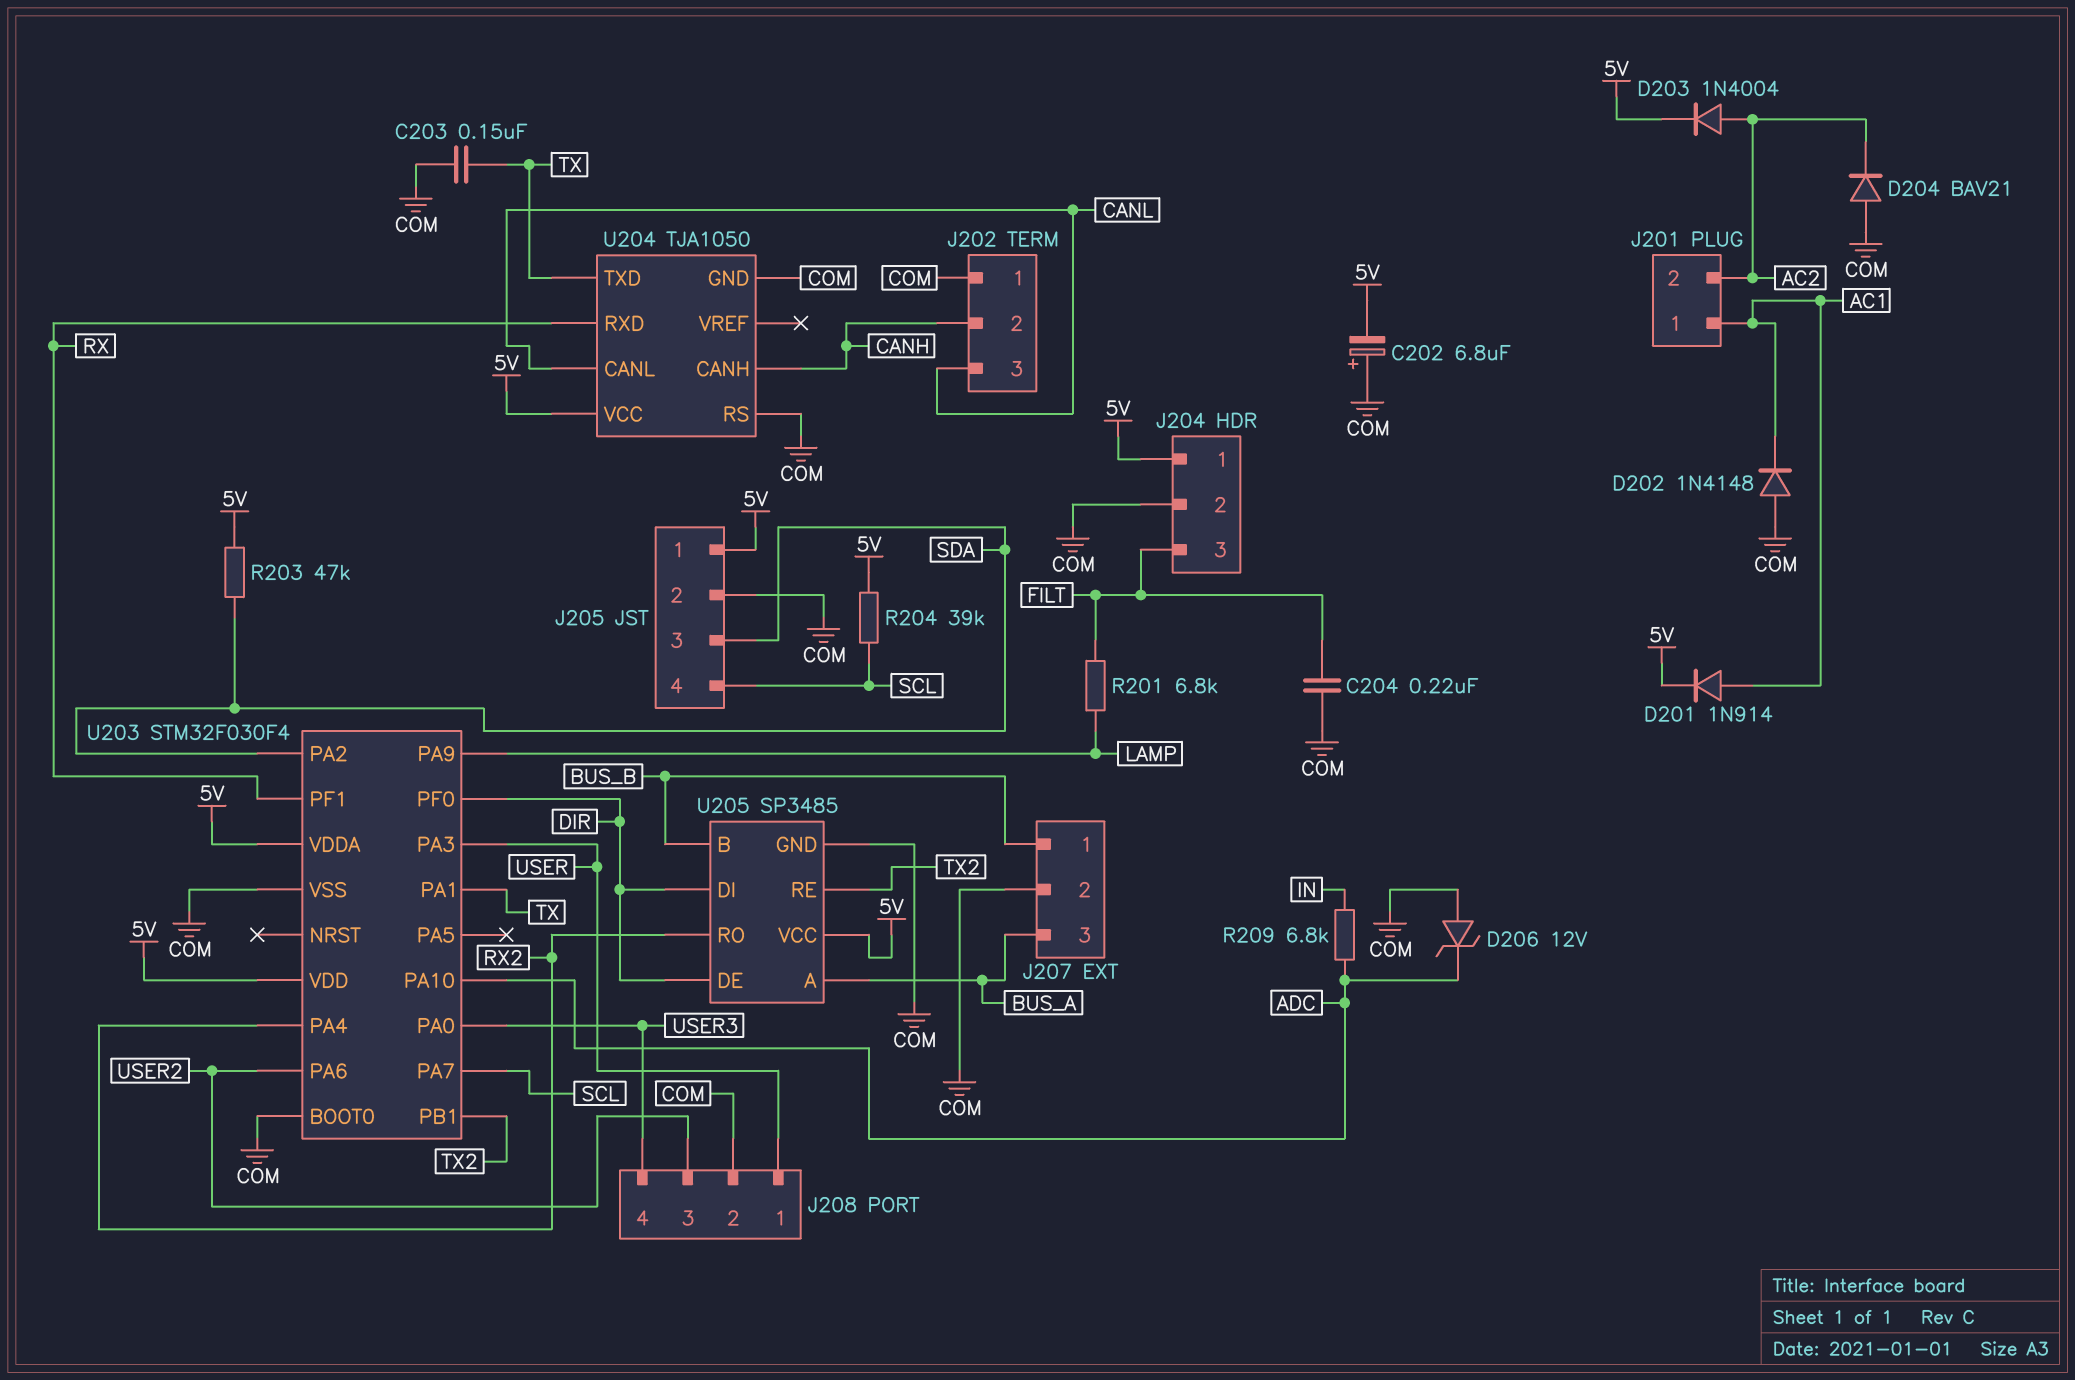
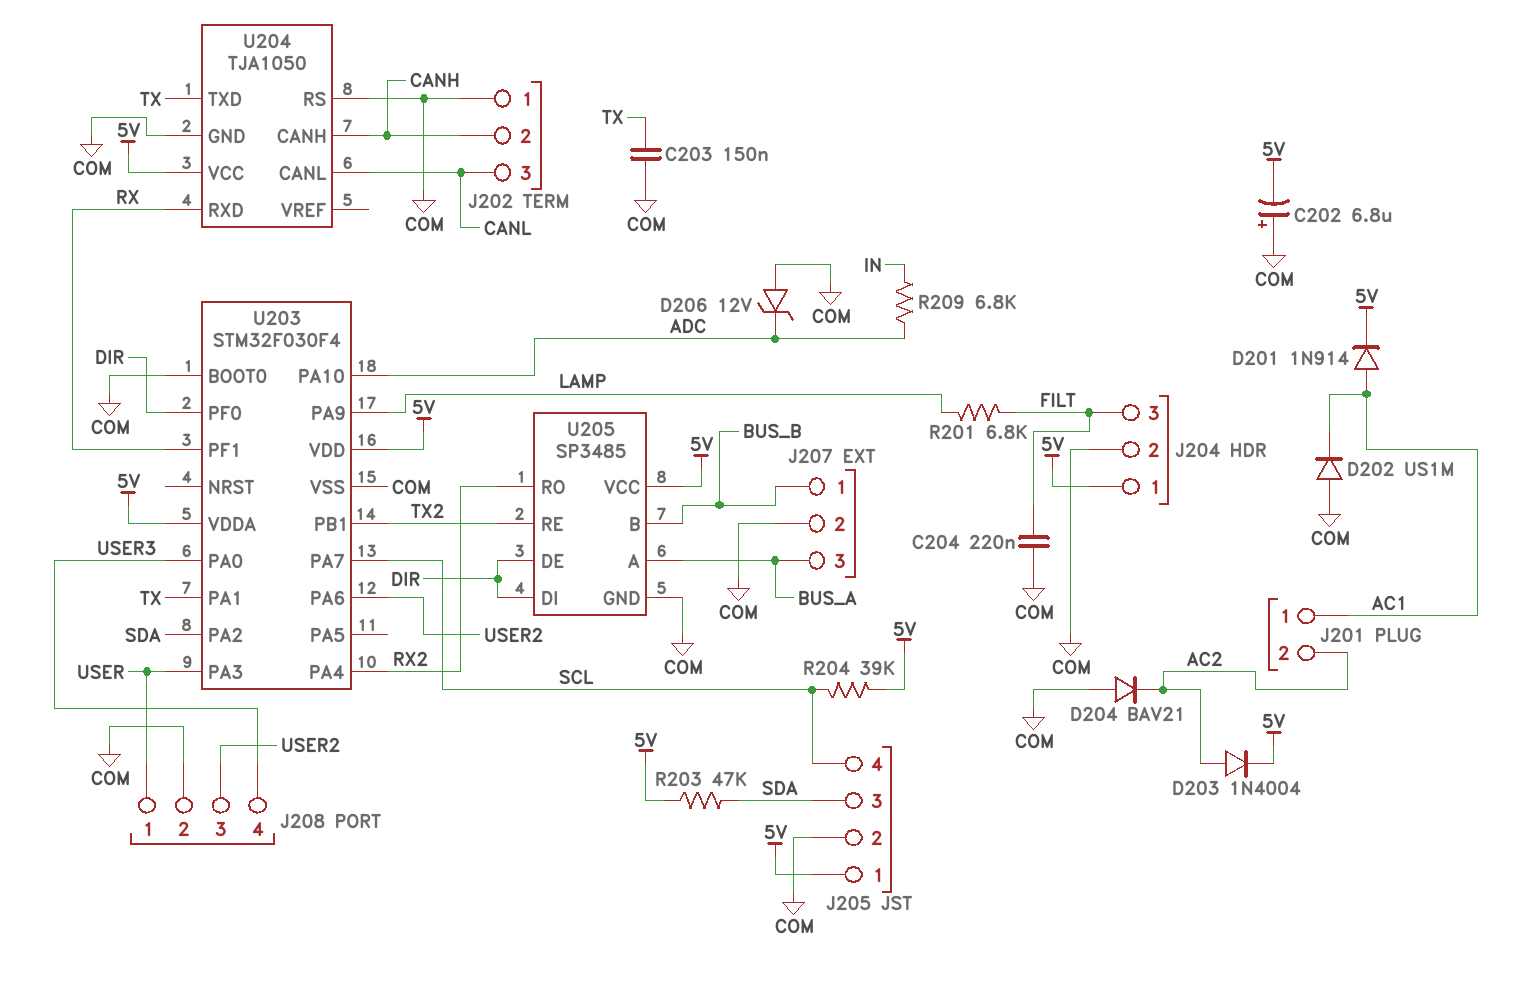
D202: diode 1N4148 (A COM, K AC1) -> diode US1M (A COM, K AC1)

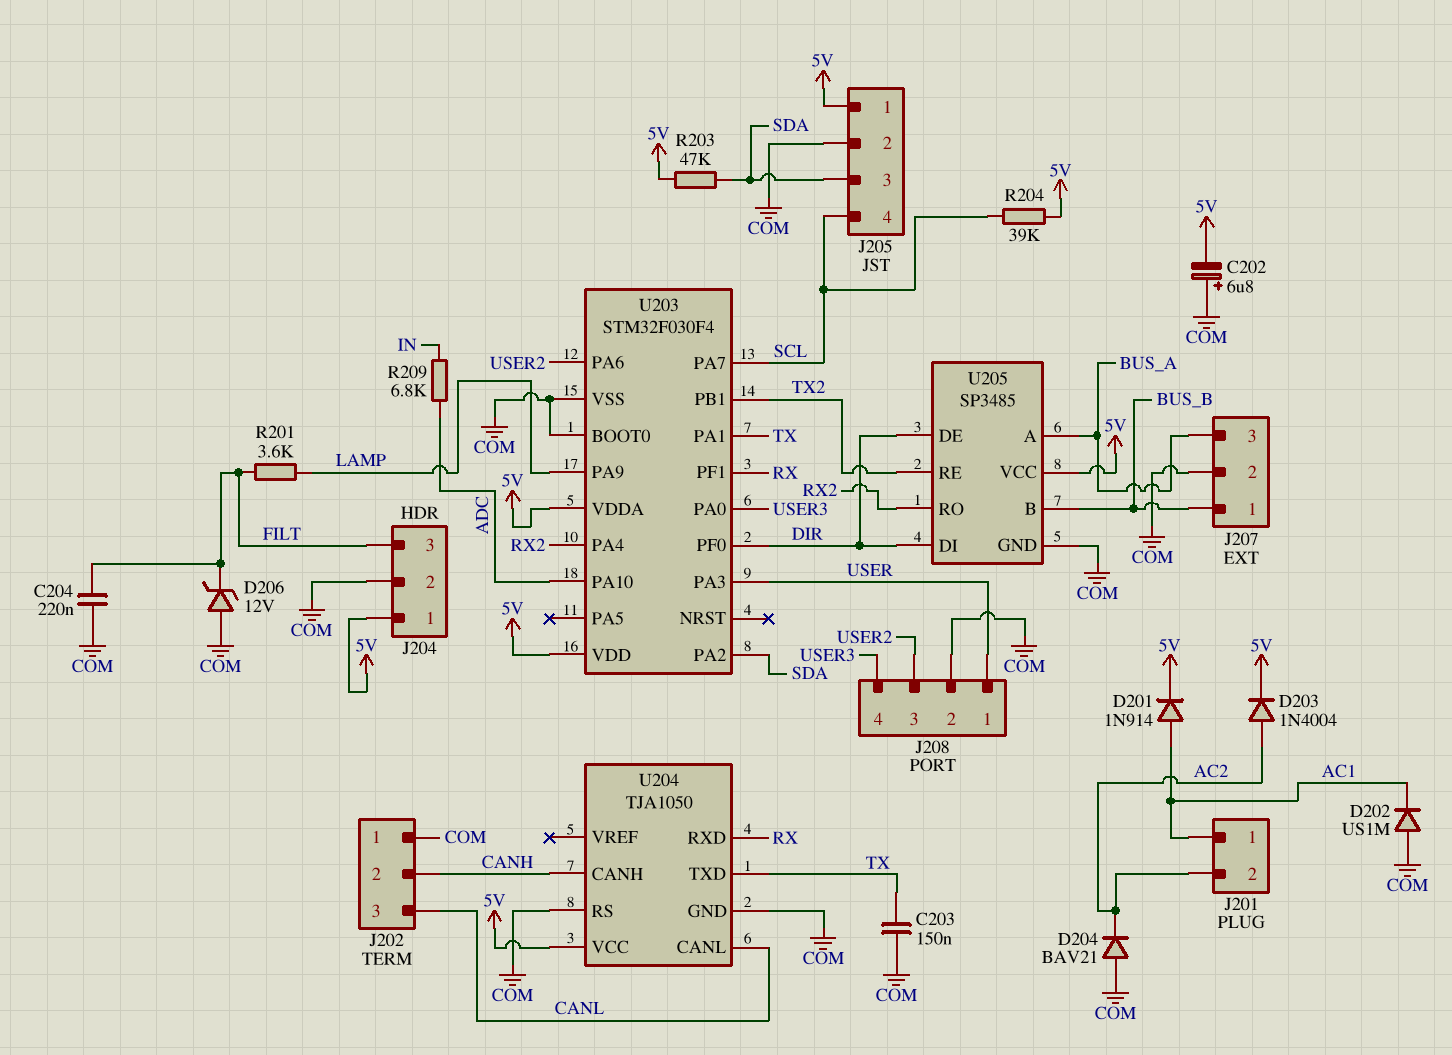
D206: zener 12V (A COM, K ADC) -> zener 12V (A COM, K FILT)
R201: 6.8k (FILT, LAMP) -> 3.6k (FILT, LAMP)

